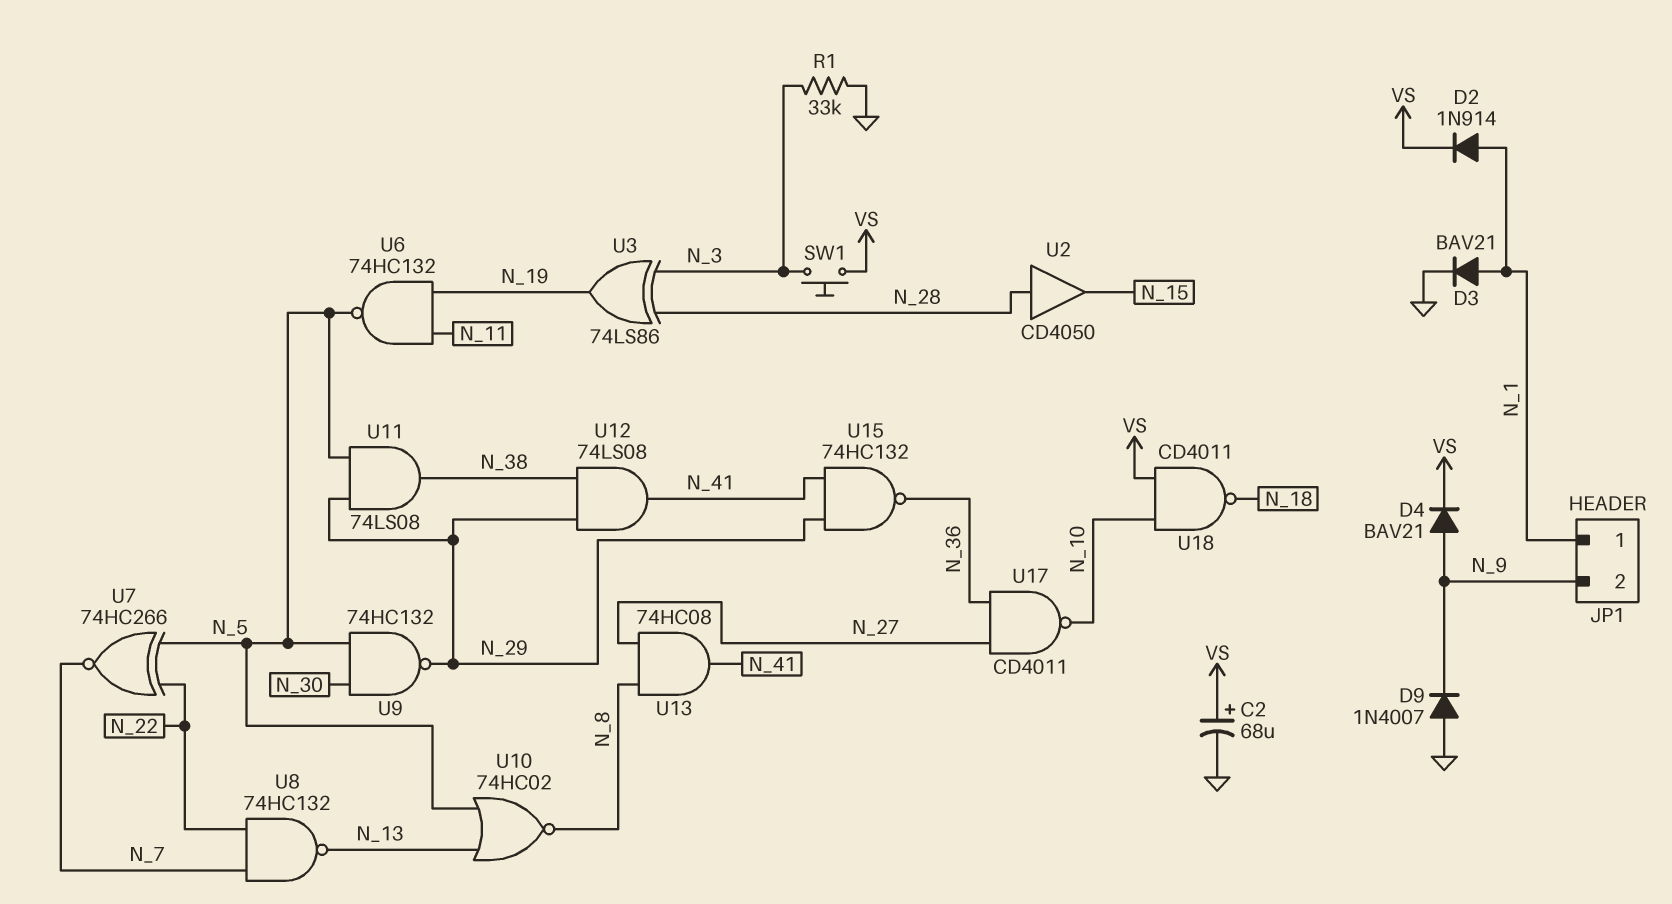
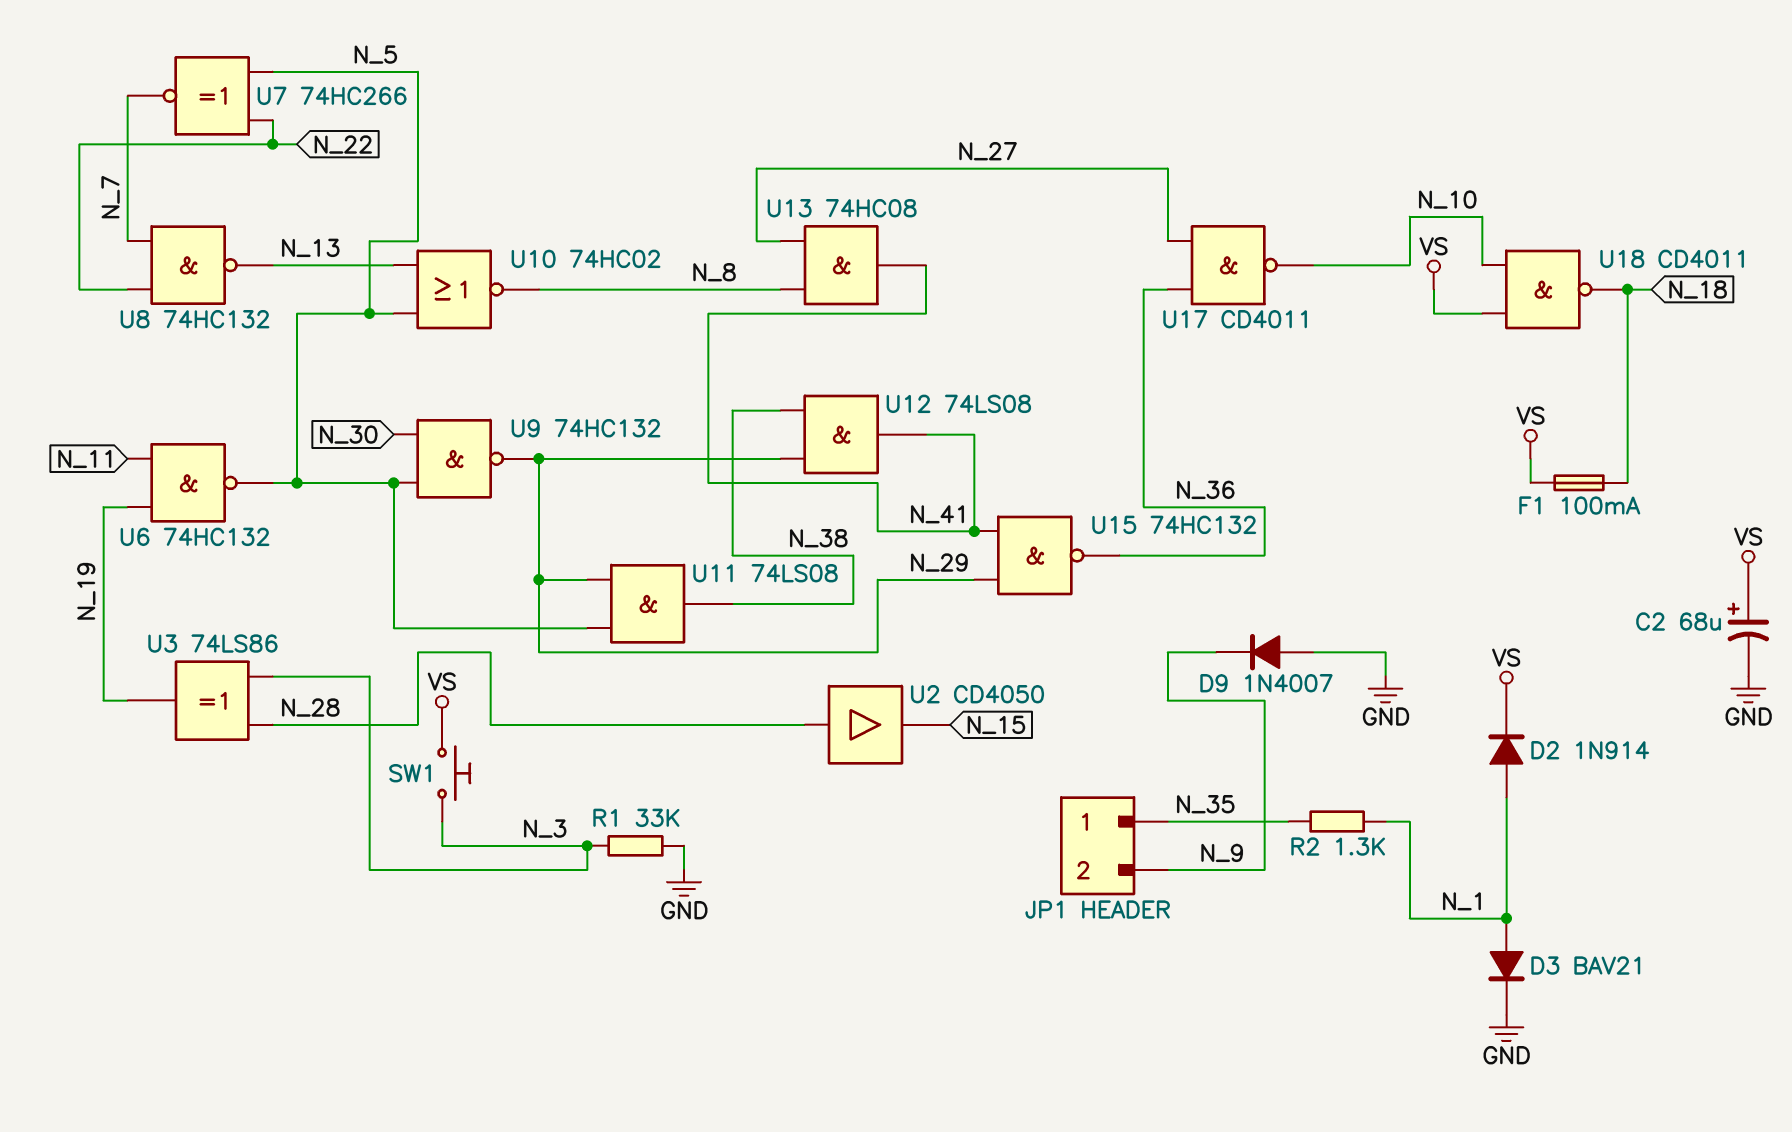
D4: diode BAV21 (A N_9, K VS) -> none
F1: none -> 100mA (N_18, VS)
JP1 pin 1: N_1 -> N_35
R2: none -> 1.3k (N_1, N_35)

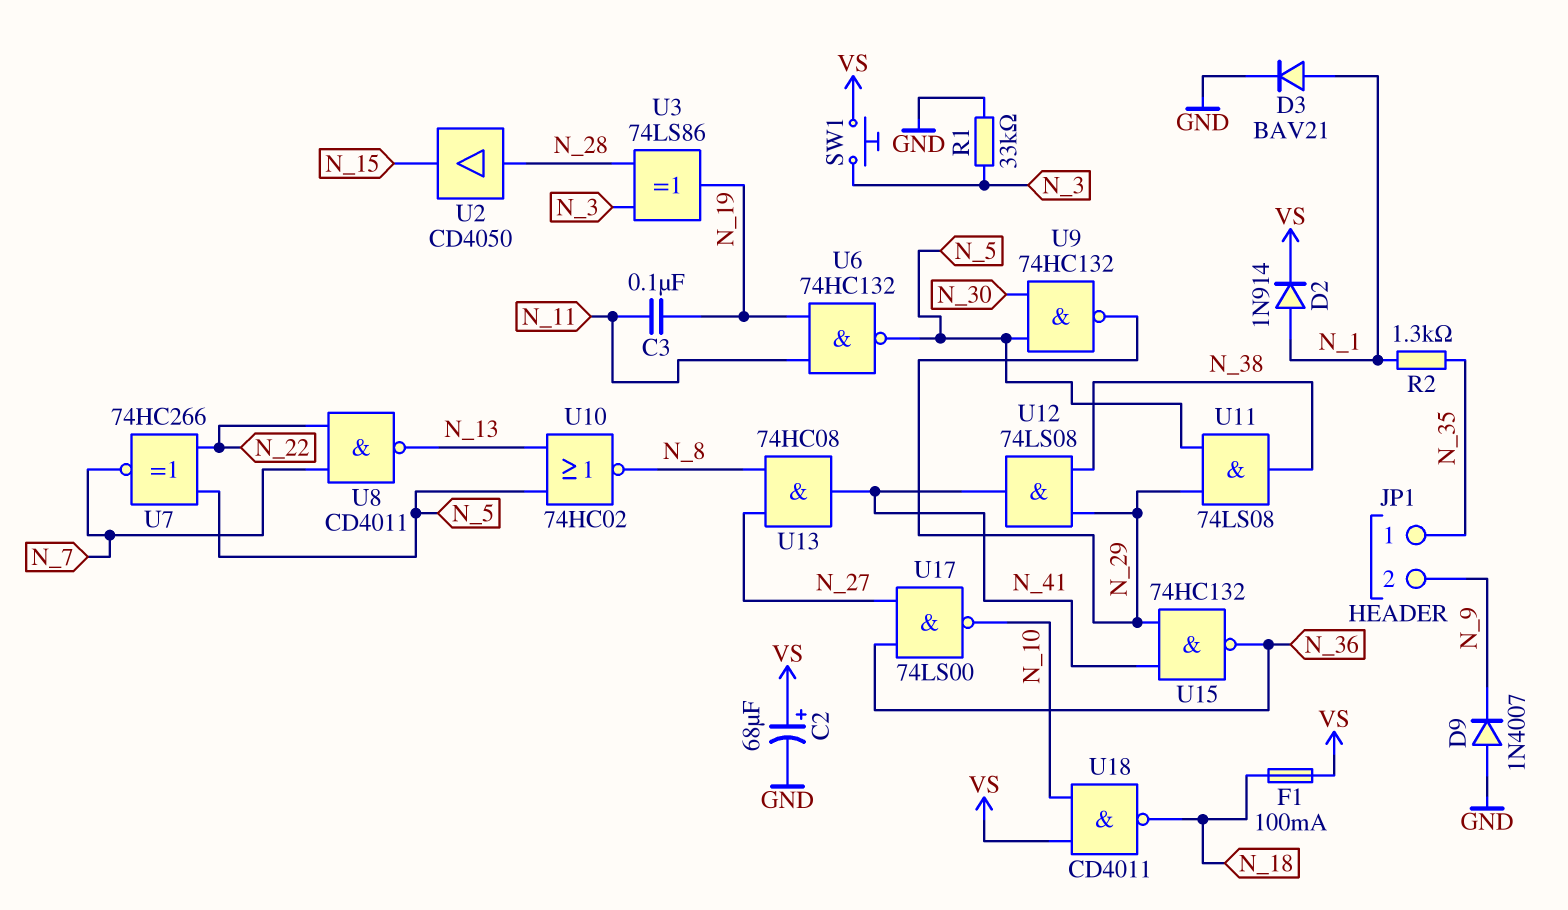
C3: none -> 100nF (N_11, N_19)
U8: NAND 74HC132 (in N_7, in N_22, out N_13) -> NAND CD4011 (in N_7, in N_22, out N_13)
U17: NAND CD4011 (in N_27, in N_36, out N_10) -> NAND 74LS00 (in N_27, in N_36, out N_10)

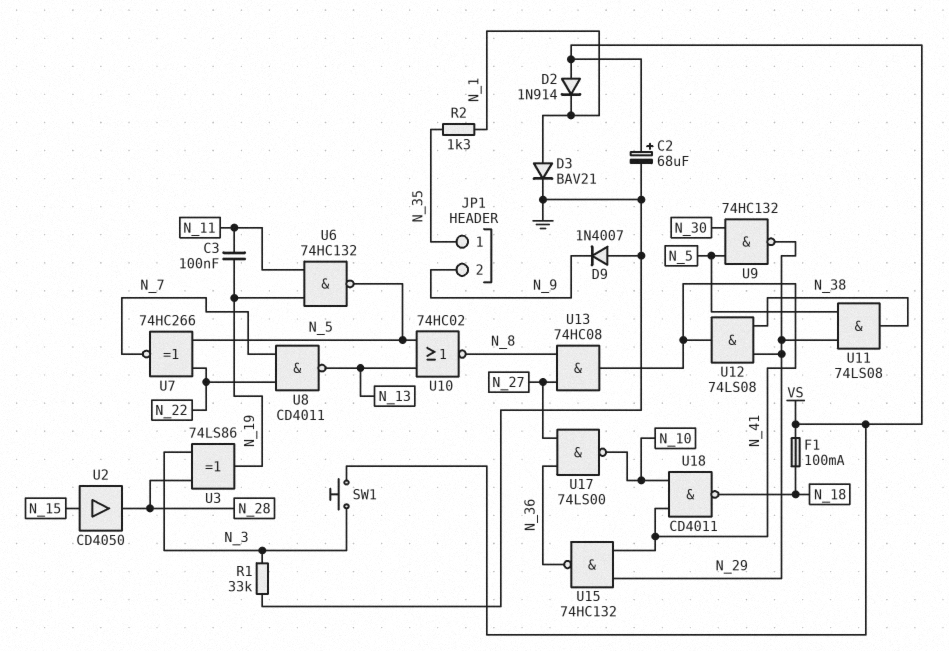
D2: diode 1N914 (A N_1, K VS) -> diode 1N914 (A VS, K N_1)
U2: buffer CD4050 (in N_28, out N_15) -> buffer CD4050 (in N_15, out N_28)
U18: NAND CD4011 (in N_10, in VS, out N_18) -> NAND CD4011 (in N_10, in N_41, out N_18)

